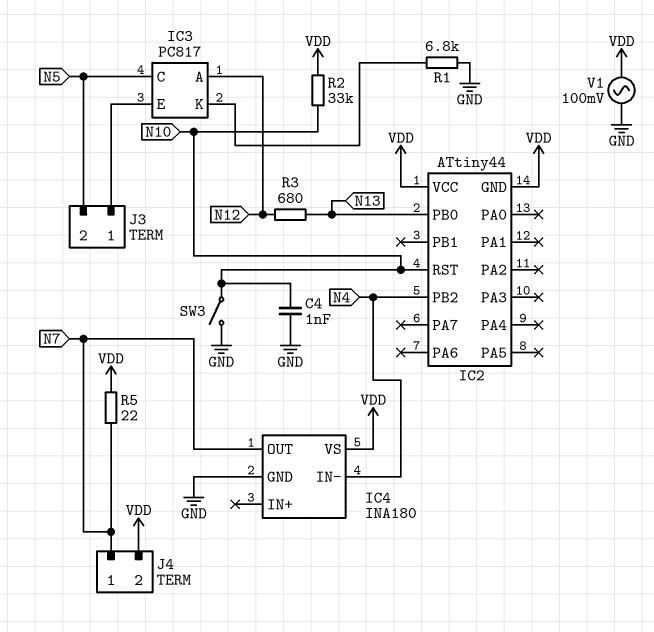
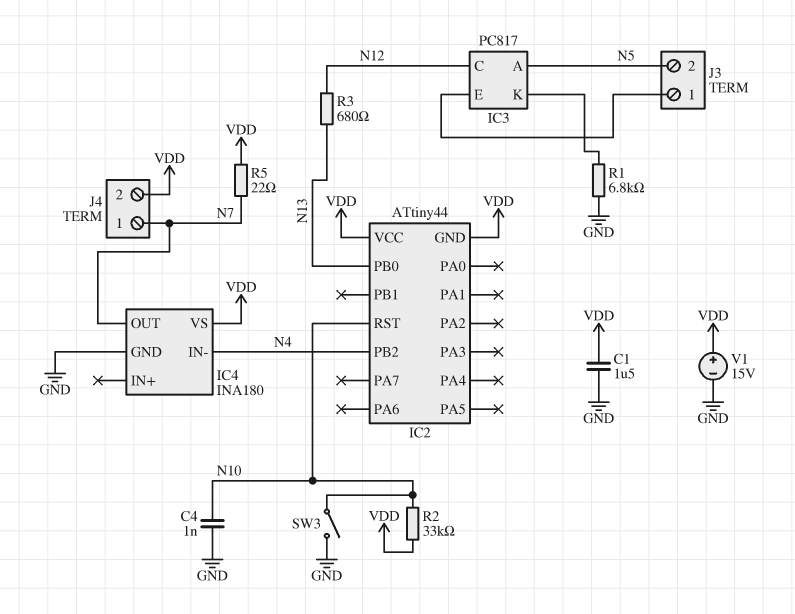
C1: none -> 1.5uF (GND, VDD)
IC3 pin A: N12 -> N5
IC3 pin C: N5 -> N12
V1: AC 100mV (GND, VDD) -> 15V (plus VDD, minus GND)

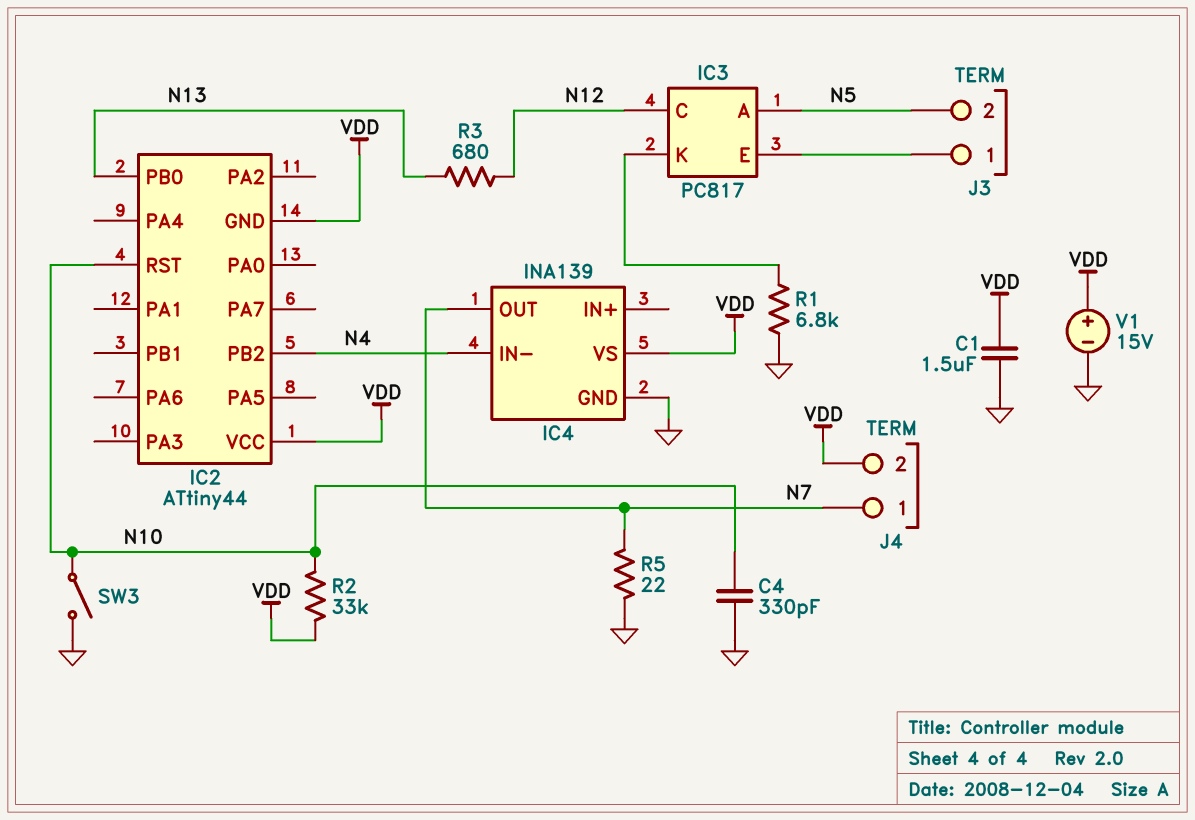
C4: 1nF (GND, N10) -> 330pF (GND, N10)
IC4: INA180 -> INA139
R5: 22 (N7, VDD) -> 22 (GND, N7)

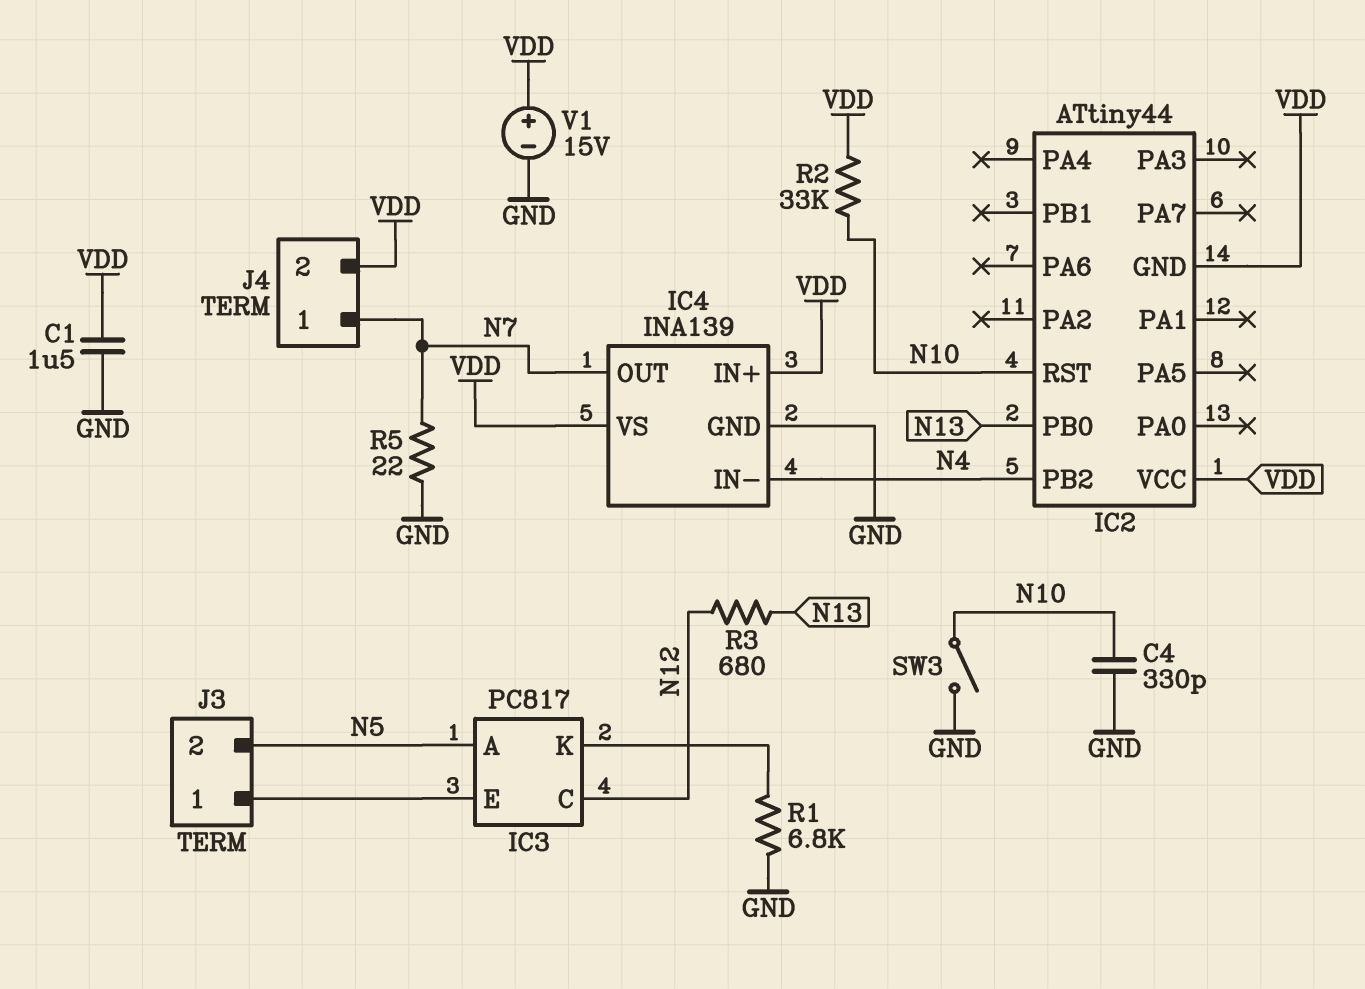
IC4 pin IN+: none -> VDD

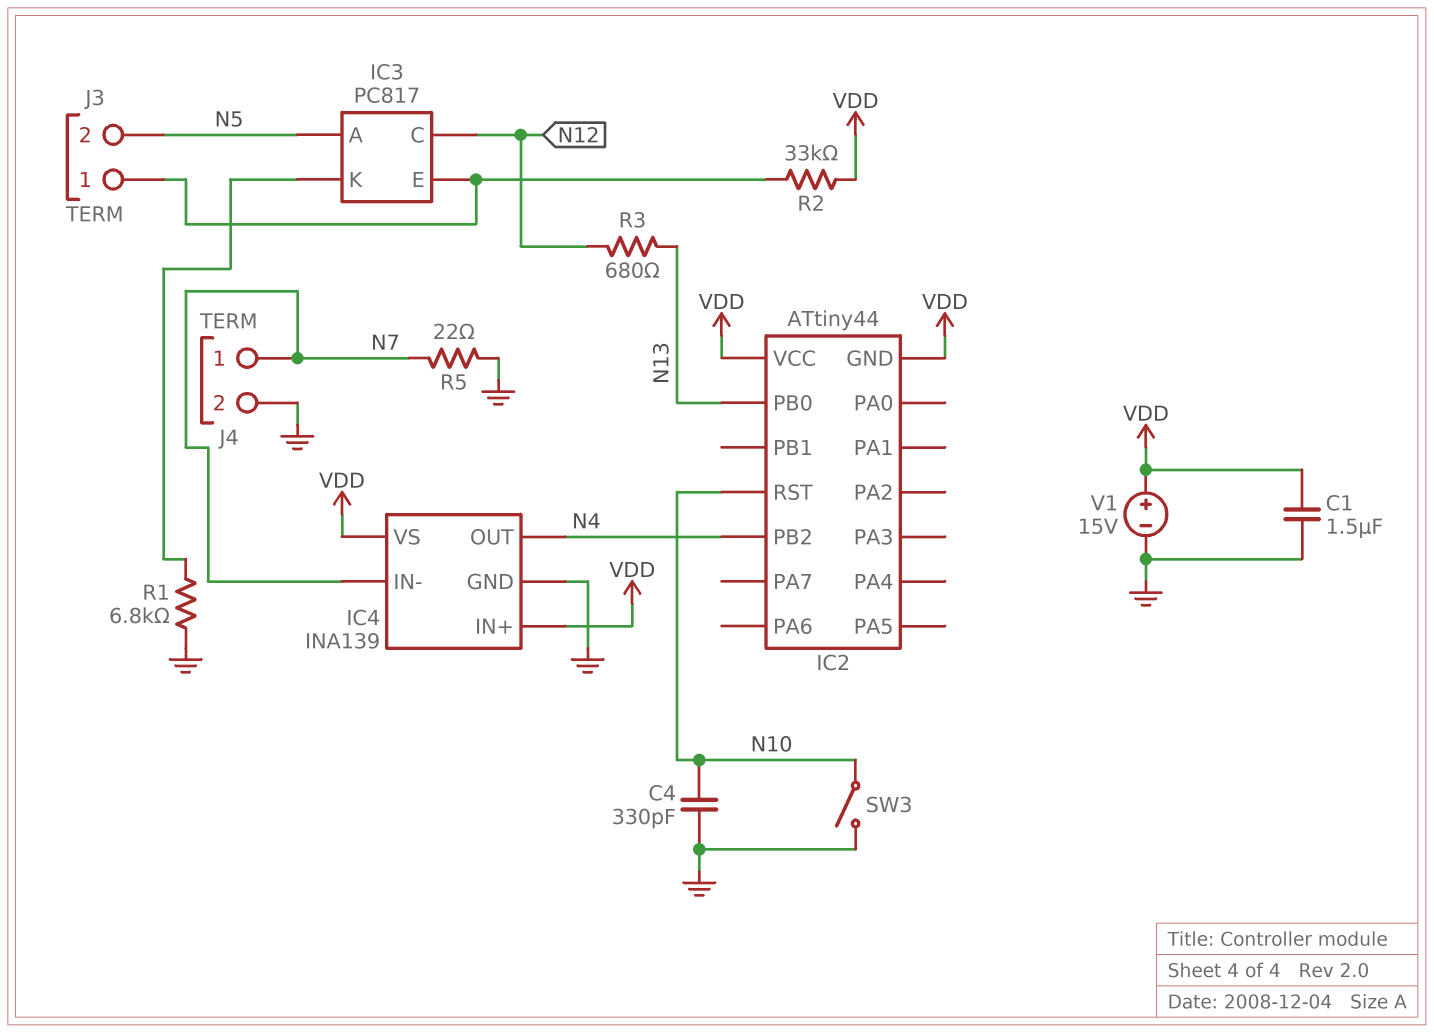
IC4 pin IN-: N4 -> N7
IC4 pin OUT: N7 -> N4
J4 pin 2: VDD -> GND
R2: 33k (N10, VDD) -> 33k (IC3/E, VDD)

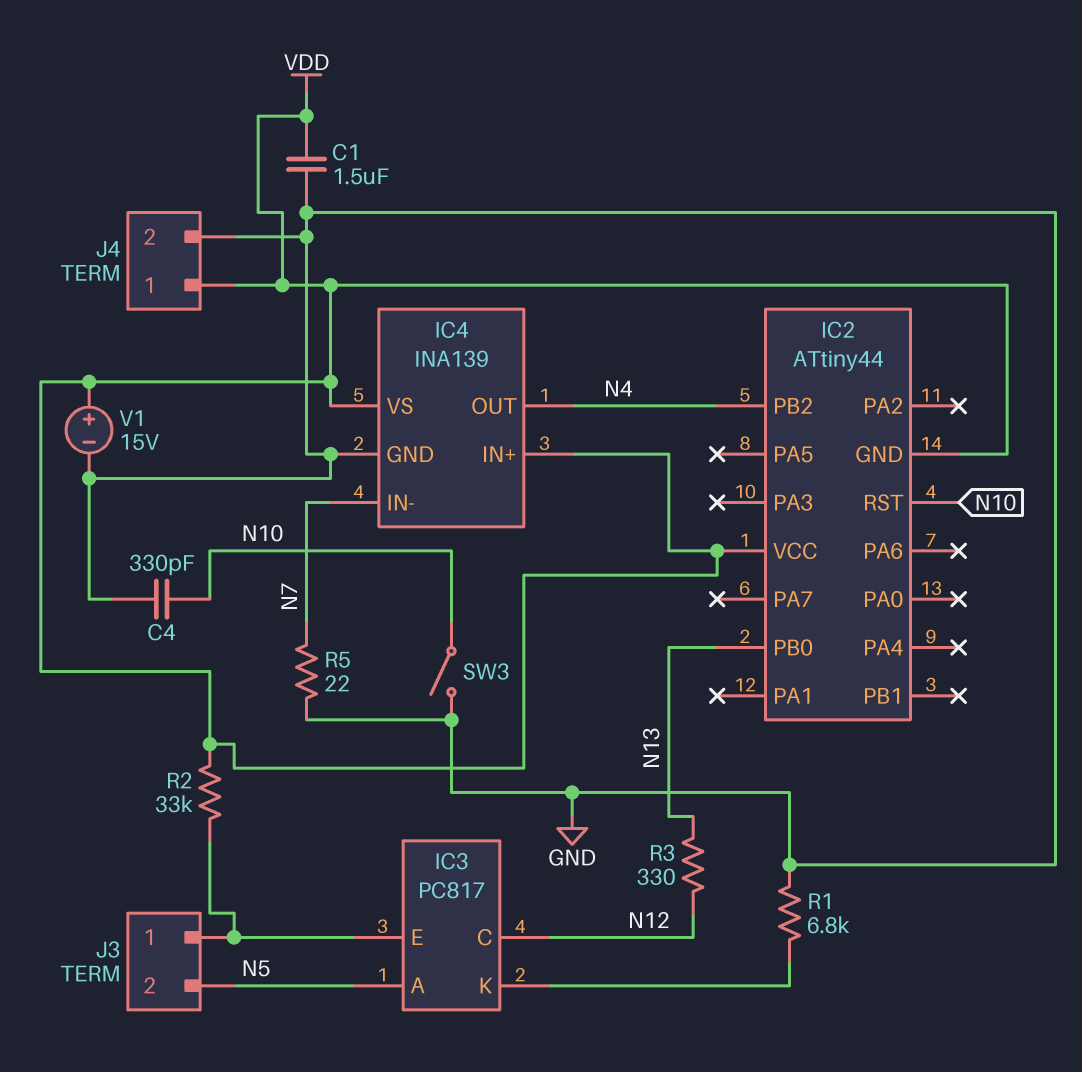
J4 pin 1: N7 -> VDD
R3: 680 (N12, N13) -> 330 (N12, N13)

